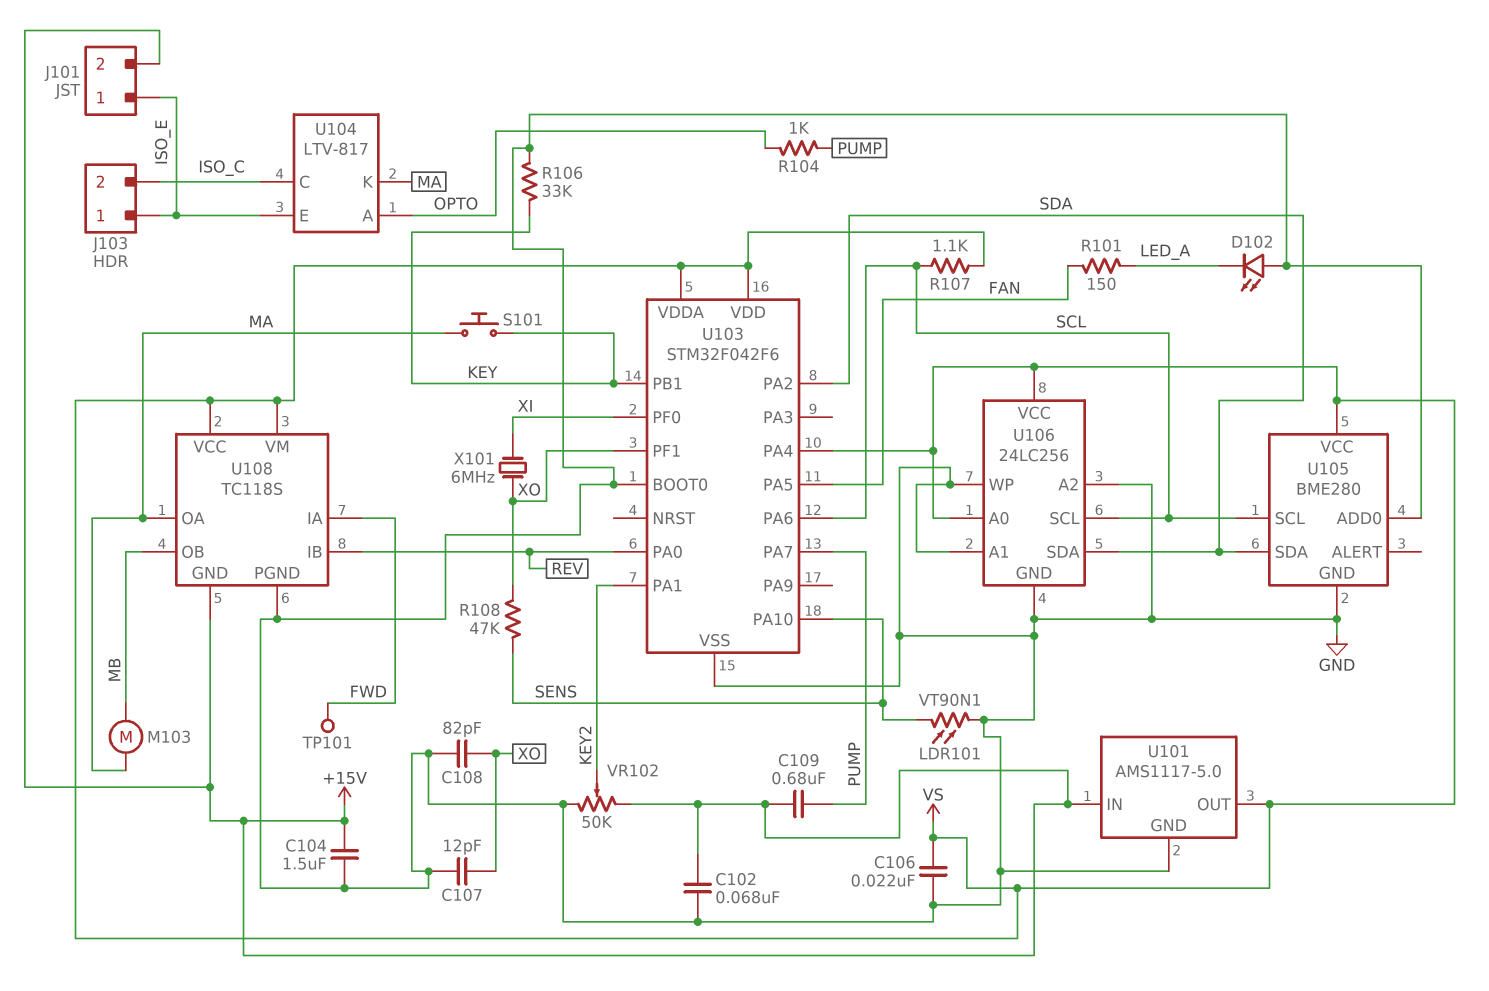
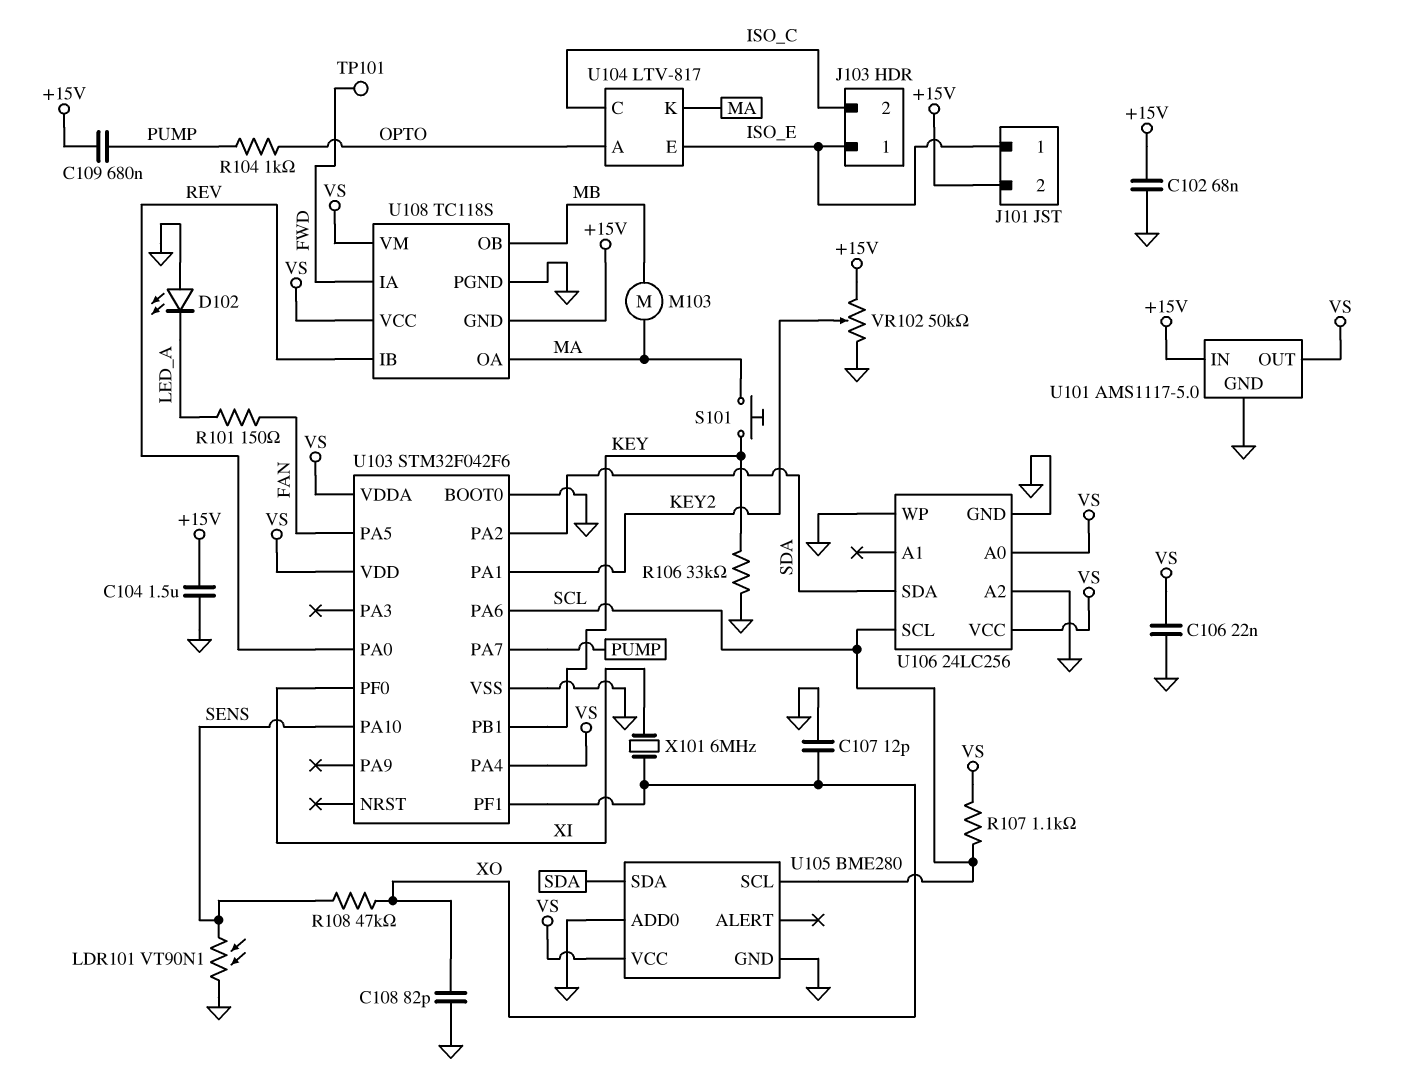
U106 pin A1: GND -> none

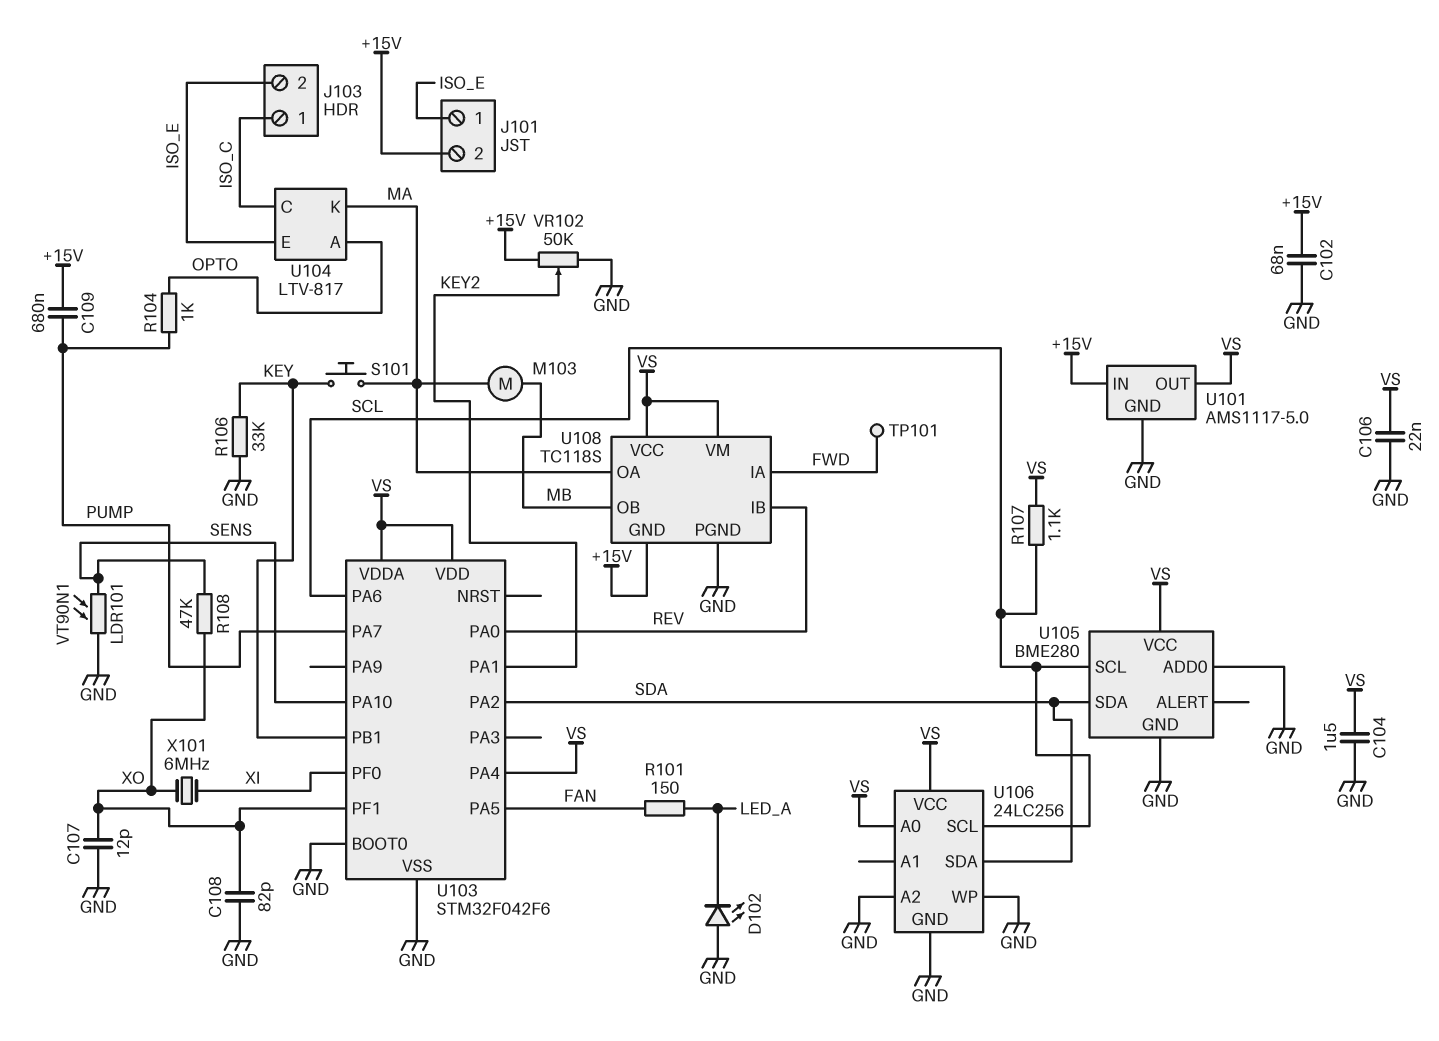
C104: 1.5uF (+15V, GND) -> 1.5uF (GND, VS)
J103 pin 1: ISO_E -> ISO_C
J103 pin 2: ISO_C -> ISO_E

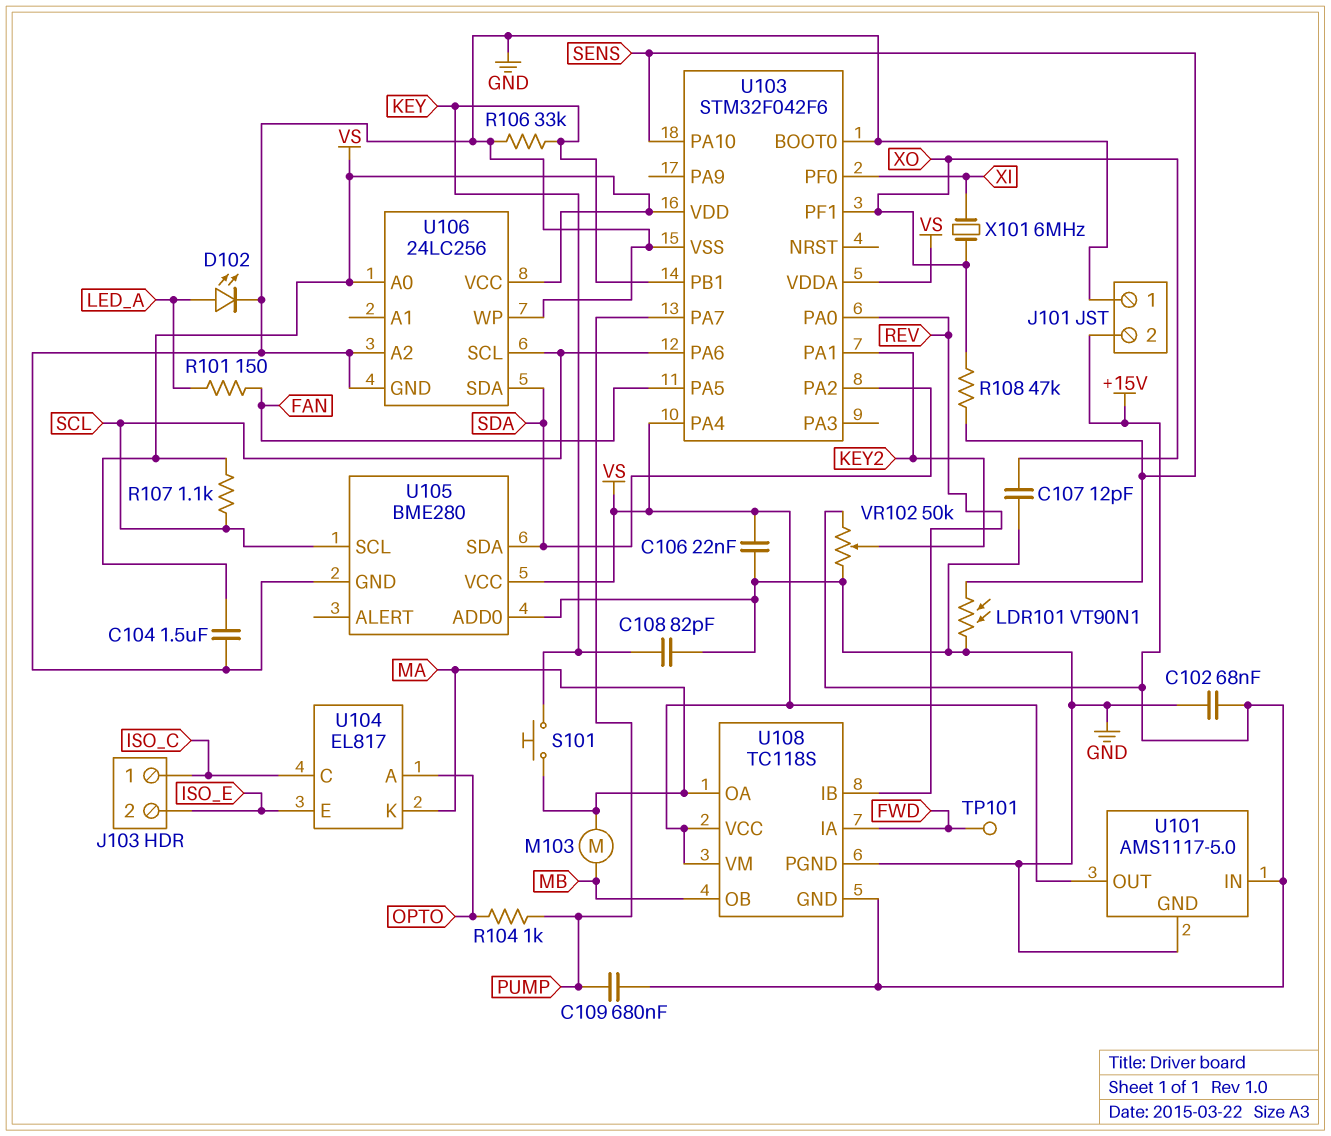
C108: 82pF (GND, XO) -> 82pF (GND, KEY)
D102: LED (A GND, K LED_A) -> LED (A LED_A, K GND)
J101 pin 1: ISO_E -> GND
U104: LTV-817 -> EL817

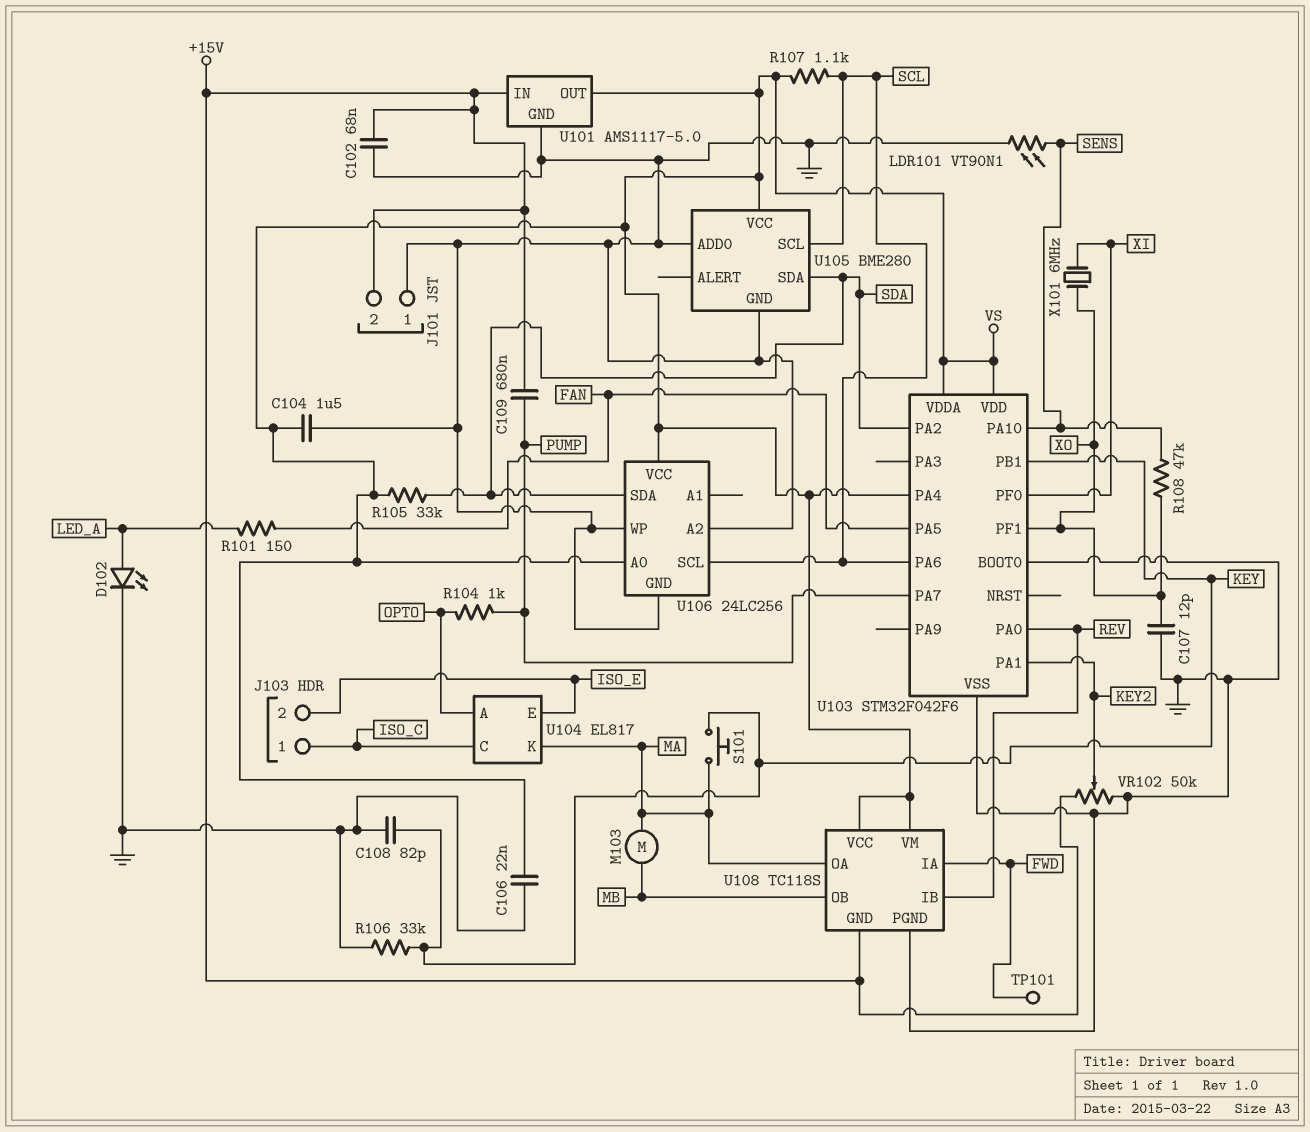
R105: none -> 33k (SDA, VS)

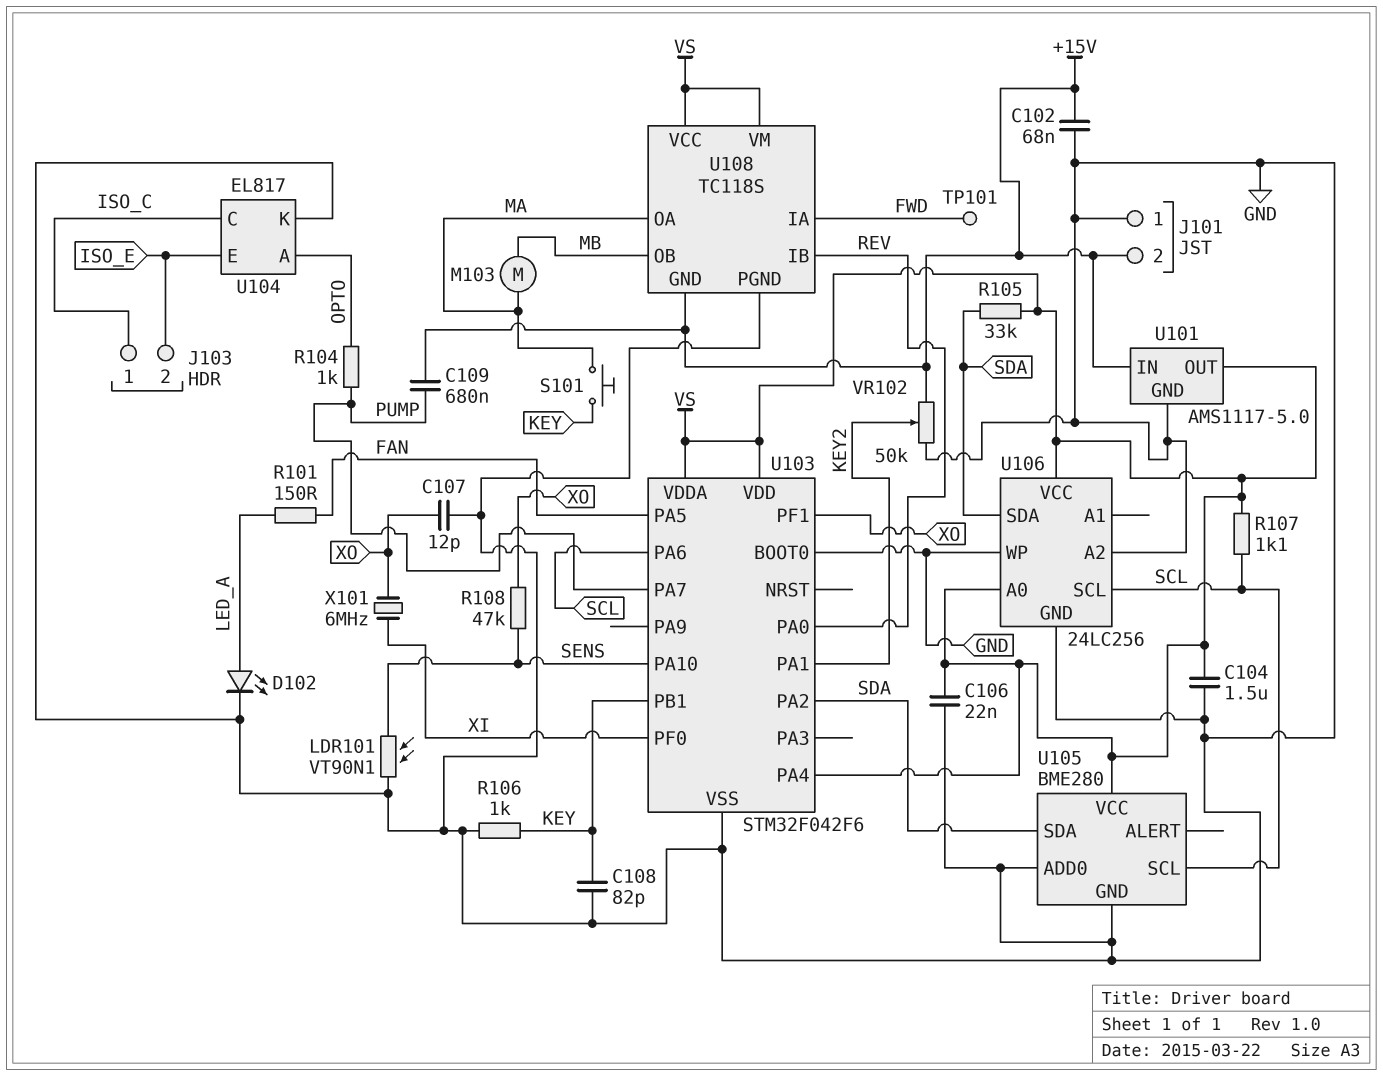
R106: 33k (GND, KEY) -> 1k (GND, KEY)
U104 pin K: MA -> GND

